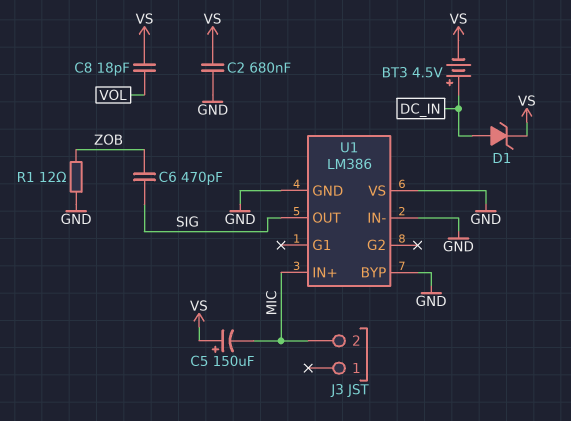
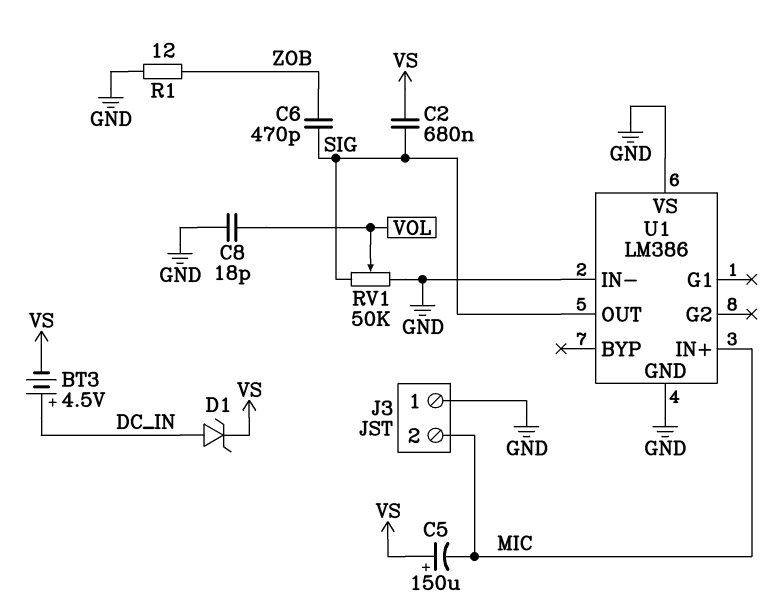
C2: 680nF (GND, VS) -> 680nF (SIG, VS)
C8: 18pF (VOL, VS) -> 18pF (GND, VOL)
J3 pin 1: none -> GND
RV1: none -> 50k (GND, SIG, wiper VOL)
U1 pin BYP: GND -> none

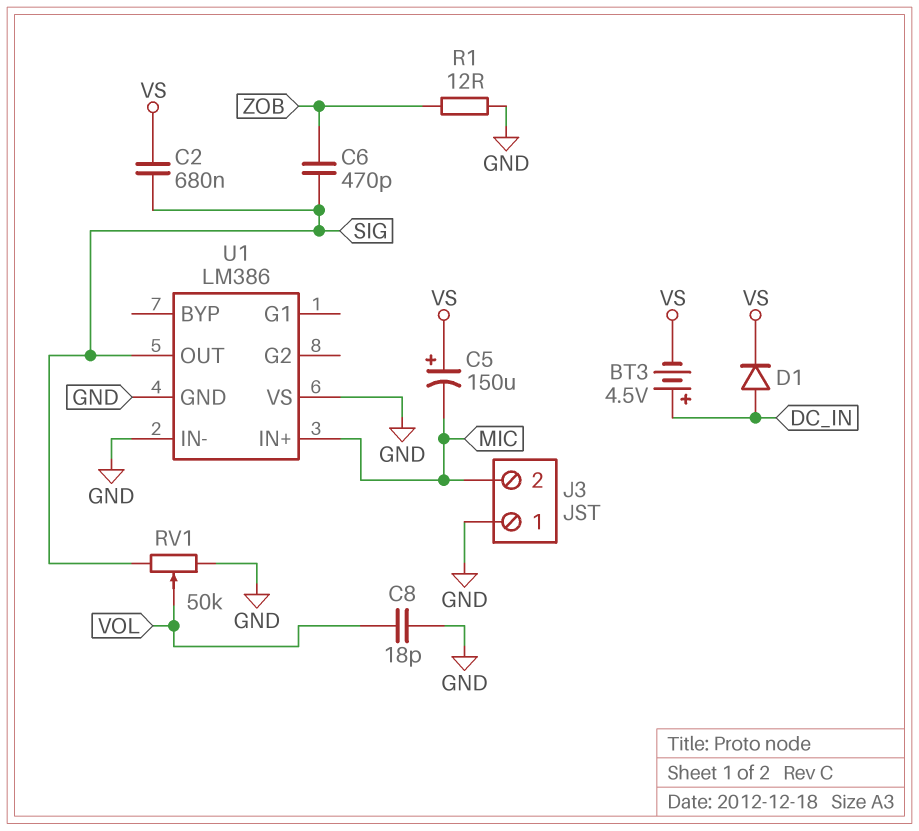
D1: zener (A DC_IN, K VS) -> diode (A DC_IN, K VS)

